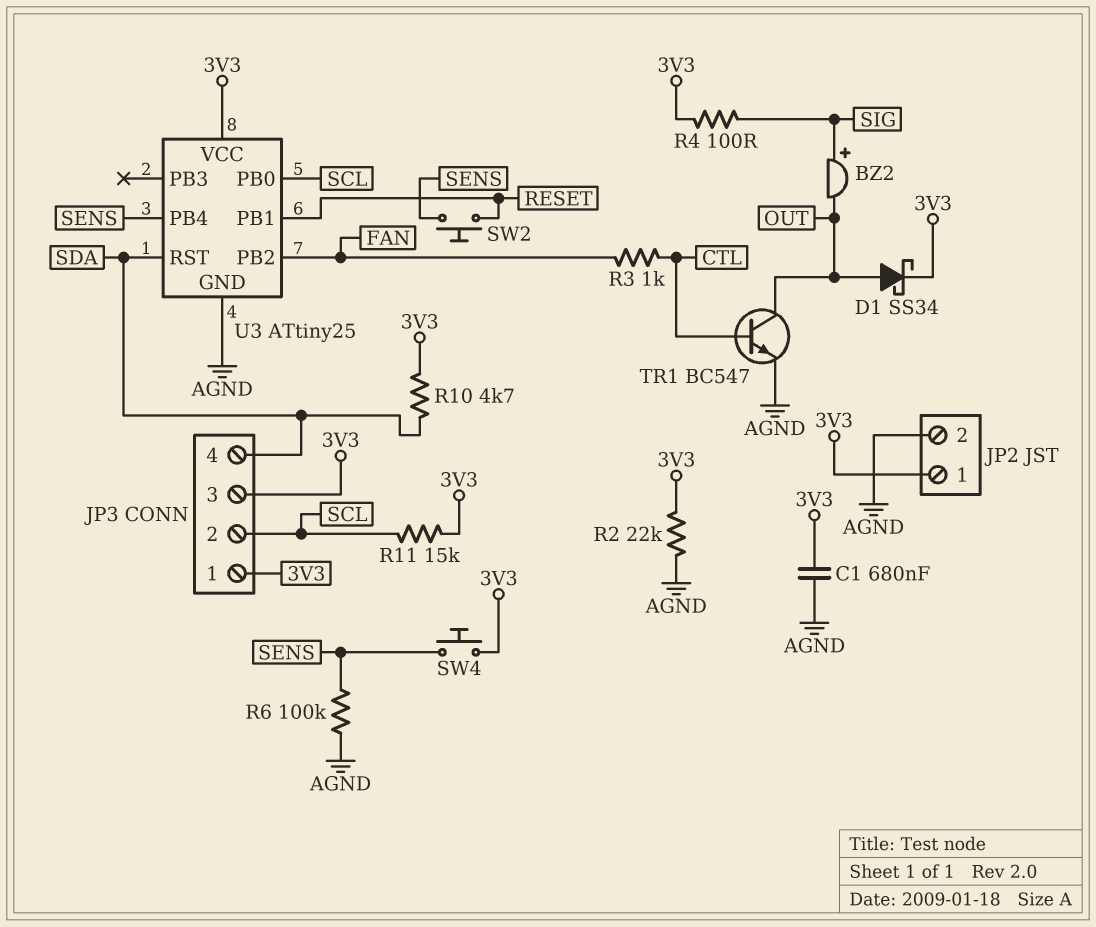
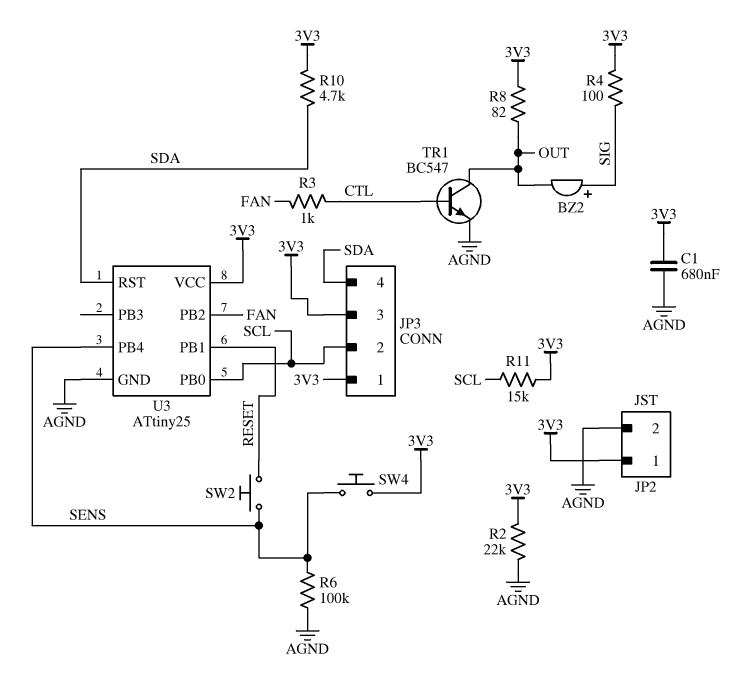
D1: schottky SS34 (A OUT, K 3V3) -> none
R8: none -> 82 (3V3, OUT)

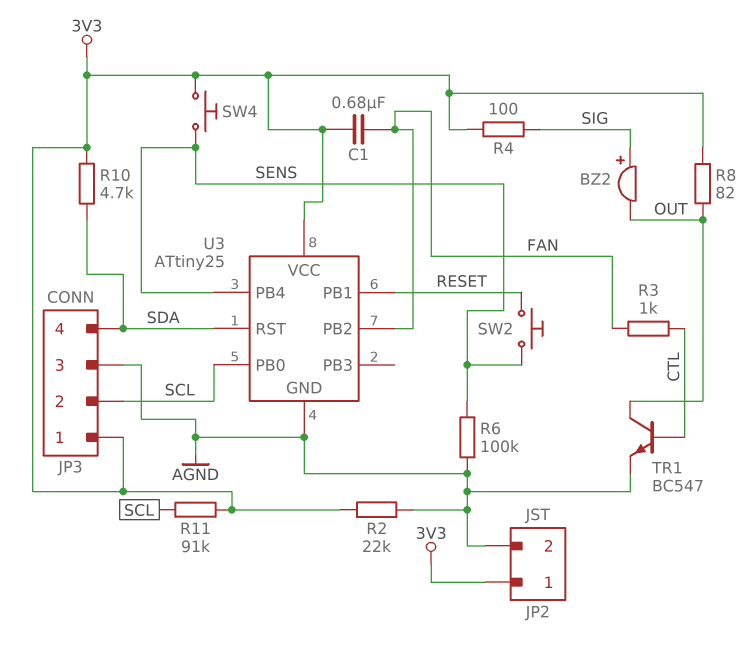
C1: 680nF (3V3, AGND) -> 680nF (3V3, FAN)
JP3 pin 3: 3V3 -> AGND
R11: 15k (3V3, SCL) -> 91k (3V3, SCL)

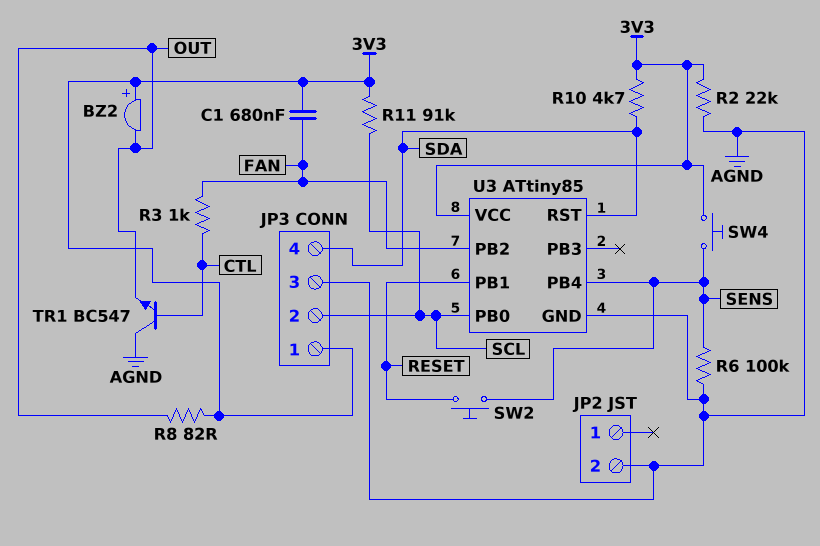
BZ2: buzzer (plus SIG, minus OUT) -> buzzer (plus 3V3, minus OUT)
JP2 pin 1: 3V3 -> none
R4: 100 (3V3, SIG) -> none
TR1: NPN BC547 (B CTL, C OUT, E AGND) -> NPN BC547 (B CTL, C AGND, E OUT)
U3: ATtiny25 -> ATtiny85

